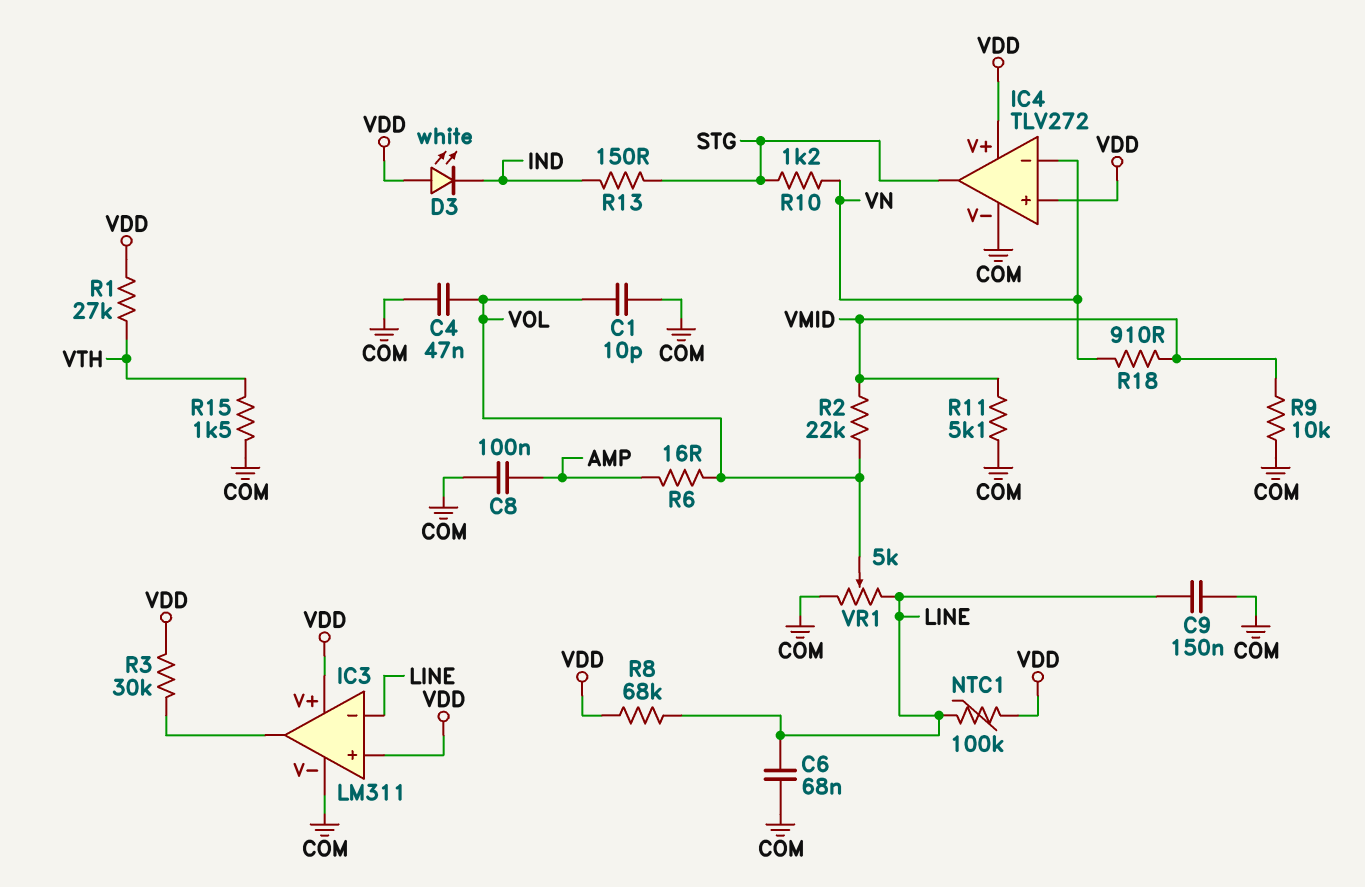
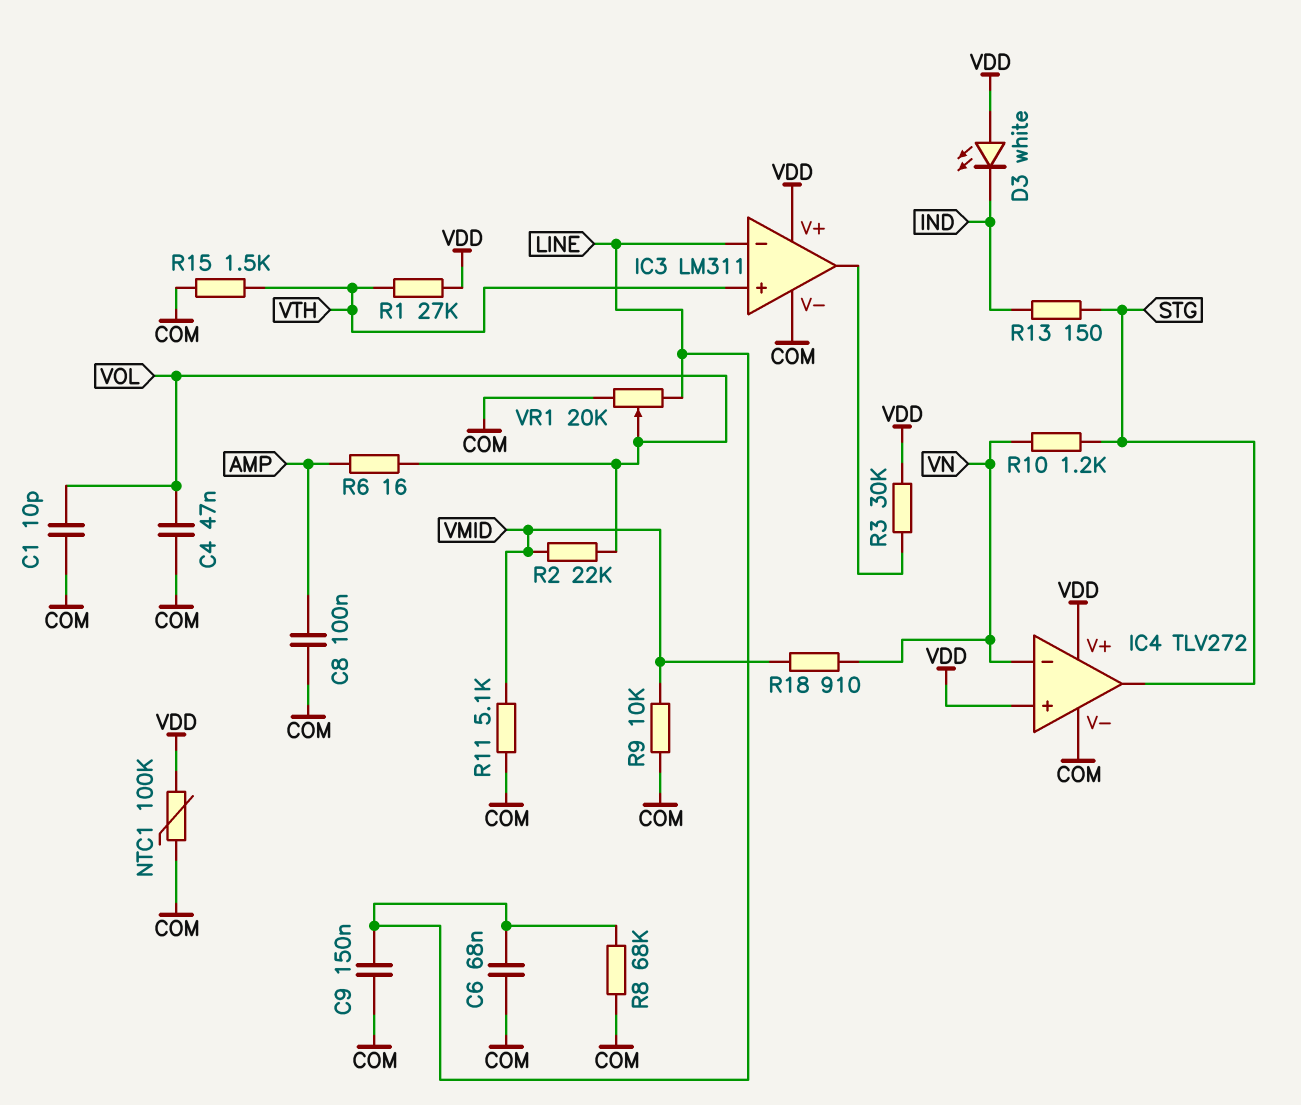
IC3 pin in+: VDD -> VTH
NTC1: 100k (LINE, VDD) -> 100k (COM, VDD)
R8: 68k (LINE, VDD) -> 68k (COM, LINE)
VR1: 5k (COM, LINE, wiper VOL) -> 20k (COM, LINE, wiper VOL)

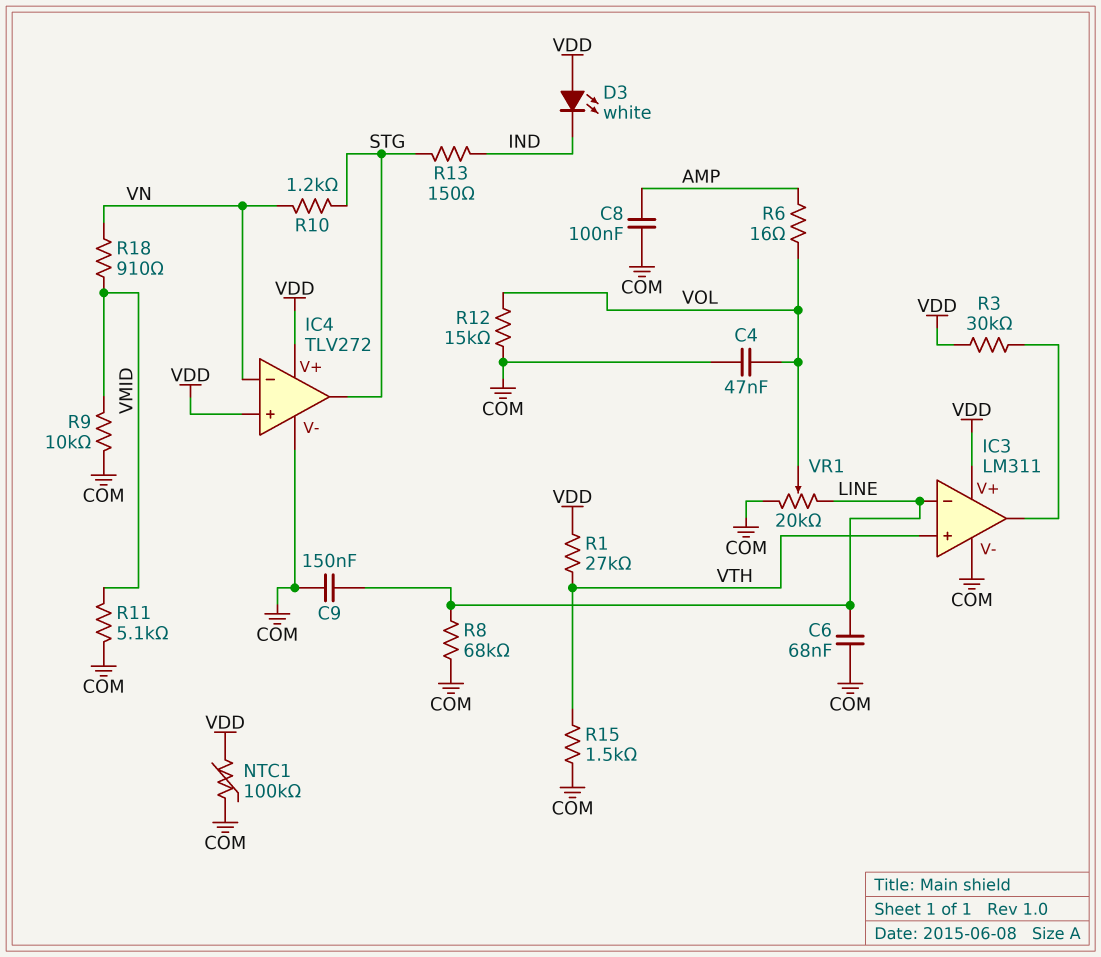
C1: 10pF (COM, VOL) -> none
R2: 22k (VMID, VOL) -> none
R12: none -> 15k (COM, VOL)

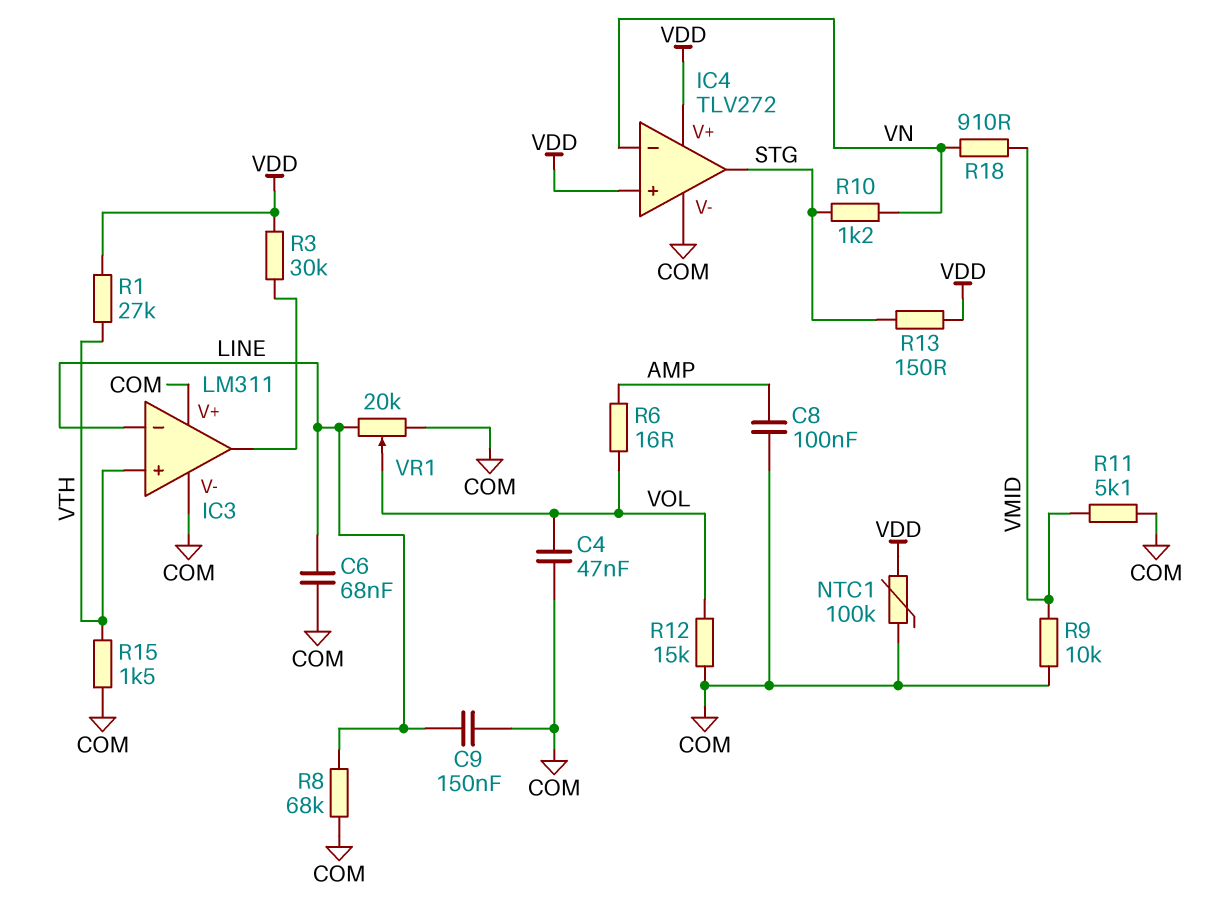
D3: LED white (A VDD, K IND) -> none
IC3 pin V+: VDD -> COM
R13: 150 (IND, STG) -> 150 (STG, VDD)

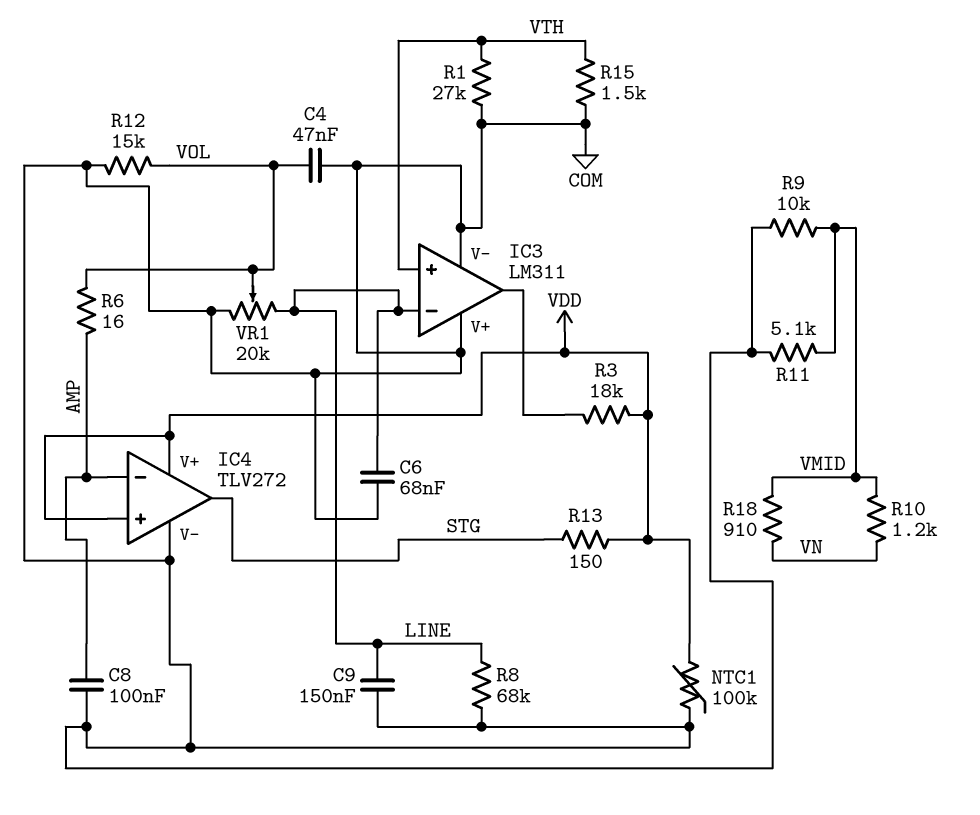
IC4 pin in-: VN -> AMP
R1: 27k (VDD, VTH) -> 27k (COM, VTH)
R3: 30k (IC3/out, VDD) -> 18k (IC3/out, VDD)
R10: 1.2k (STG, VN) -> 1.2k (VMID, VN)

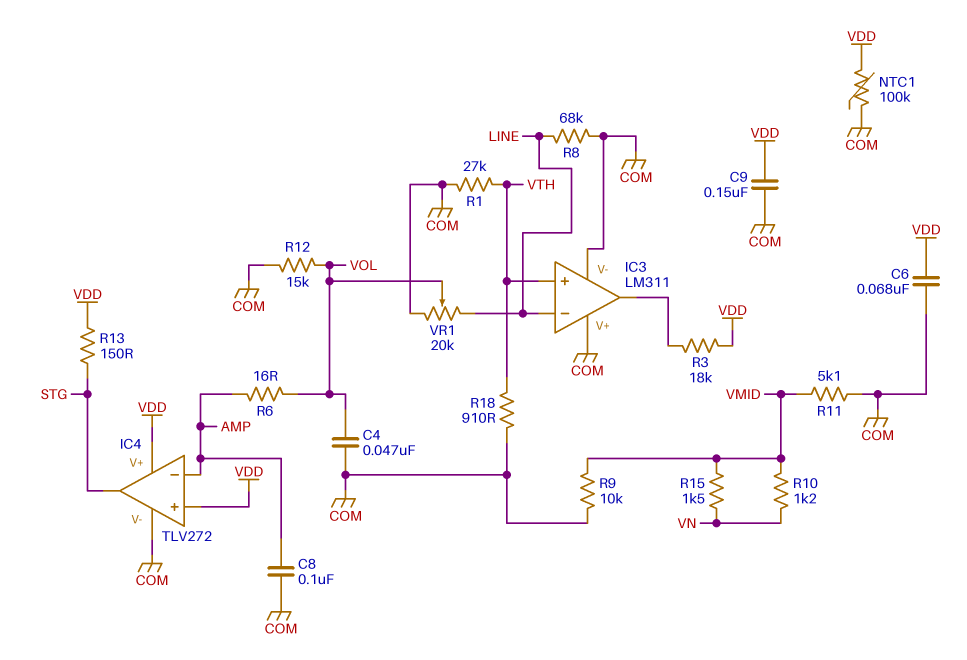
C6: 68nF (COM, LINE) -> 68nF (COM, VDD)
C9: 150nF (COM, LINE) -> 150nF (COM, VDD)
R15: 1.5k (COM, VTH) -> 1.5k (VMID, VN)
R18: 910 (VMID, VN) -> 910 (COM, VTH)

